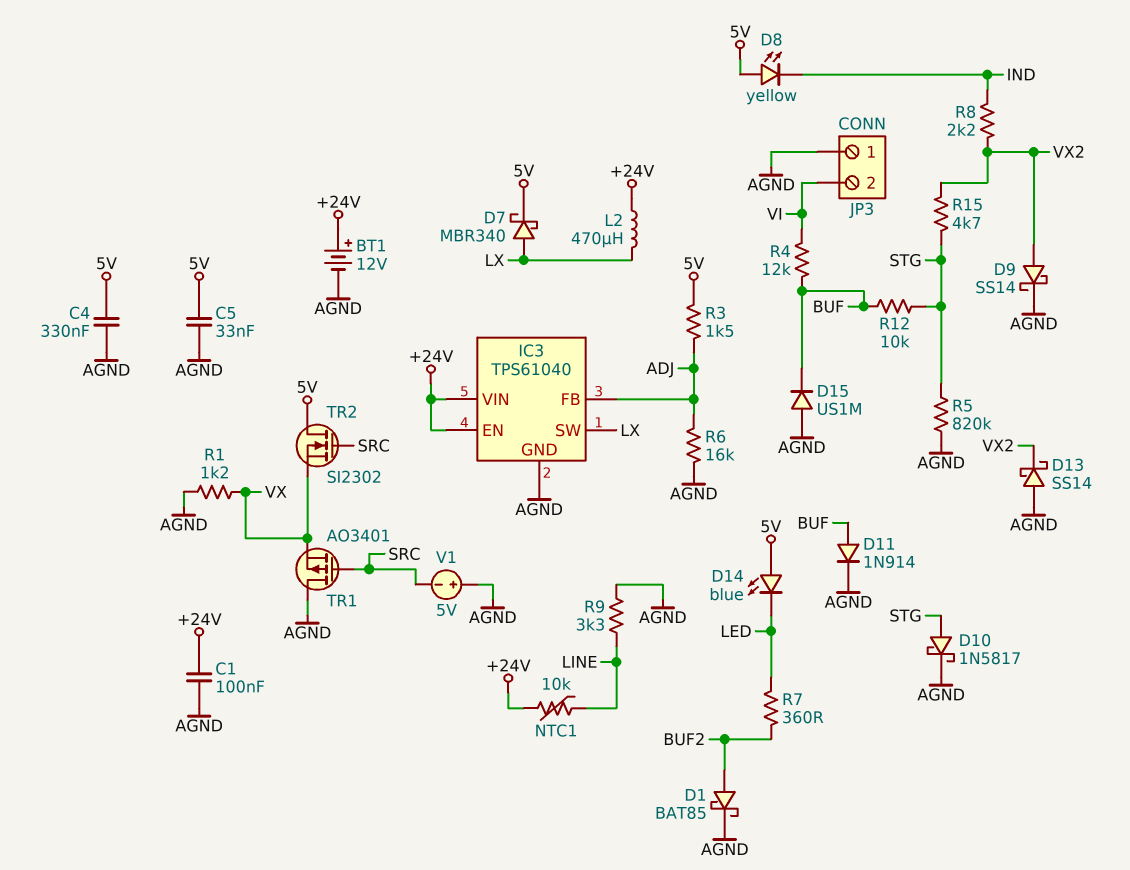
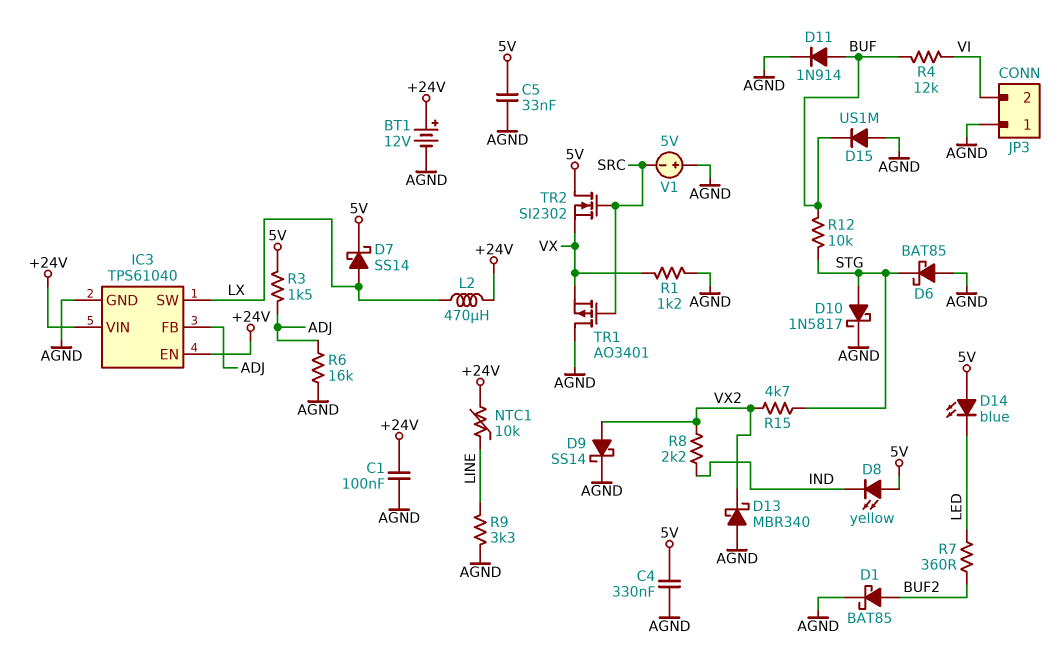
D6: none -> schottky BAT85 (A AGND, K STG)
D7: schottky MBR340 (A LX, K 5V) -> schottky SS14 (A LX, K 5V)
D13: schottky SS14 (A AGND, K VX2) -> schottky MBR340 (A AGND, K VX2)
R5: 820k (AGND, STG) -> none

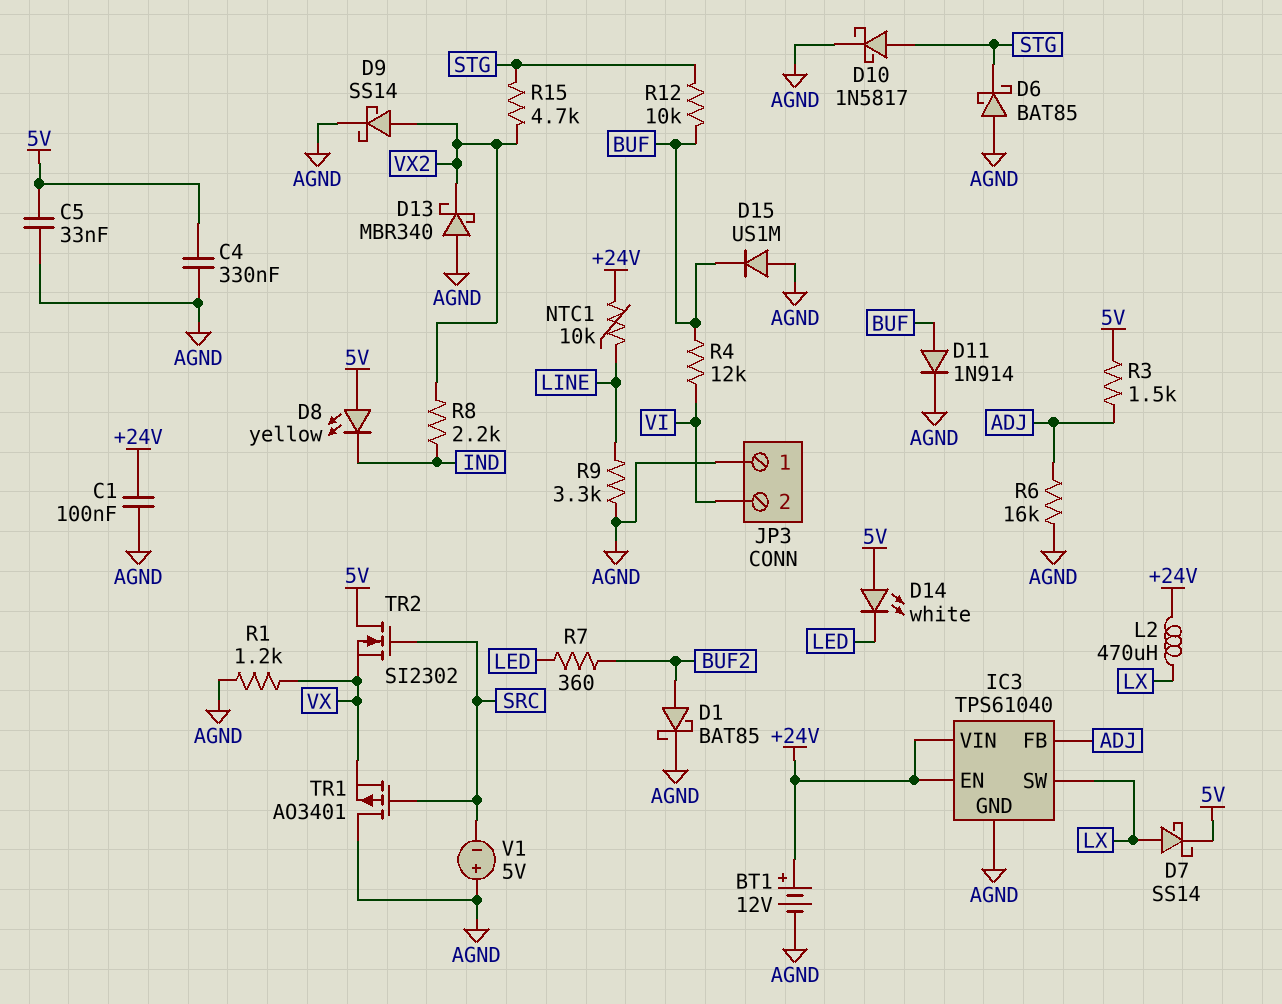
D14: LED blue (A 5V, K LED) -> LED white (A 5V, K LED)

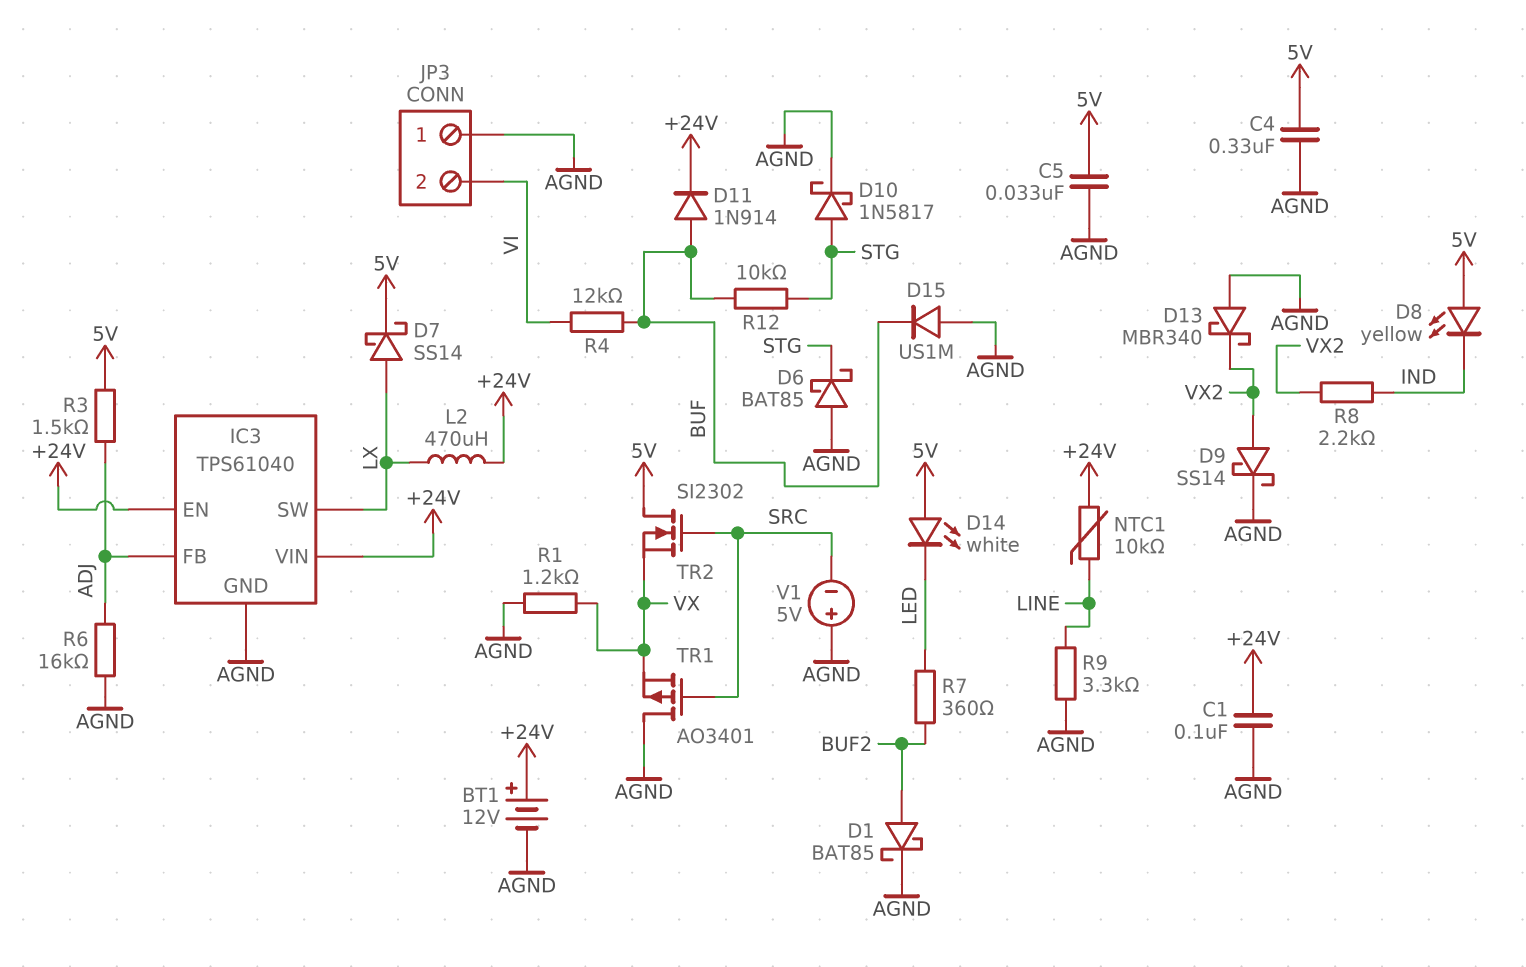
D11: diode 1N914 (A BUF, K AGND) -> diode 1N914 (A BUF, K +24V)
R15: 4.7k (STG, VX2) -> none

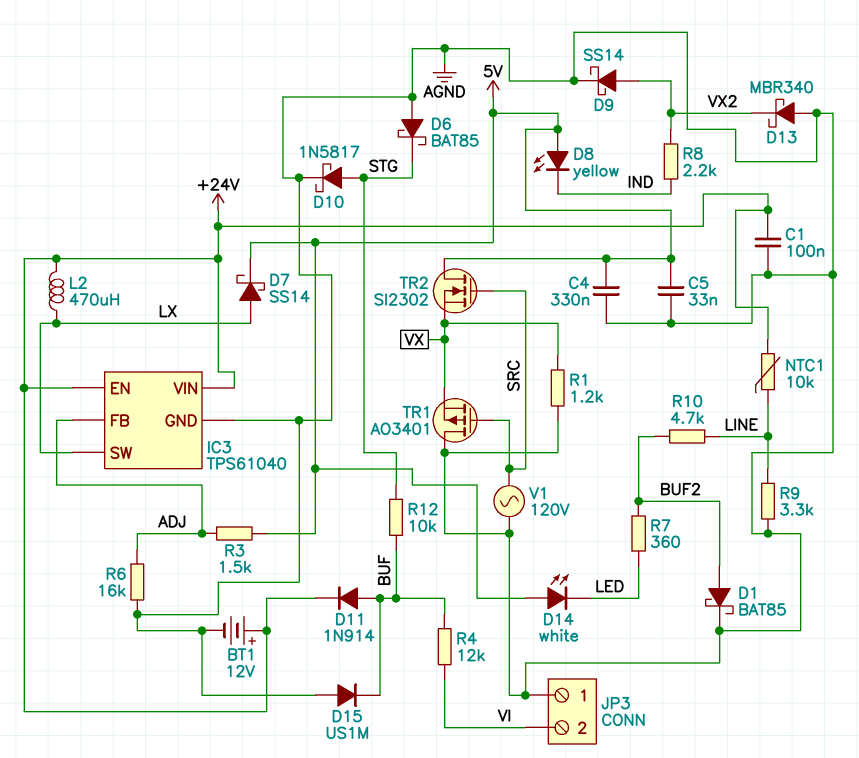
R10: none -> 4.7k (BUF2, LINE)
V1: 5V (plus AGND, minus SRC) -> AC 120V (AGND, SRC)

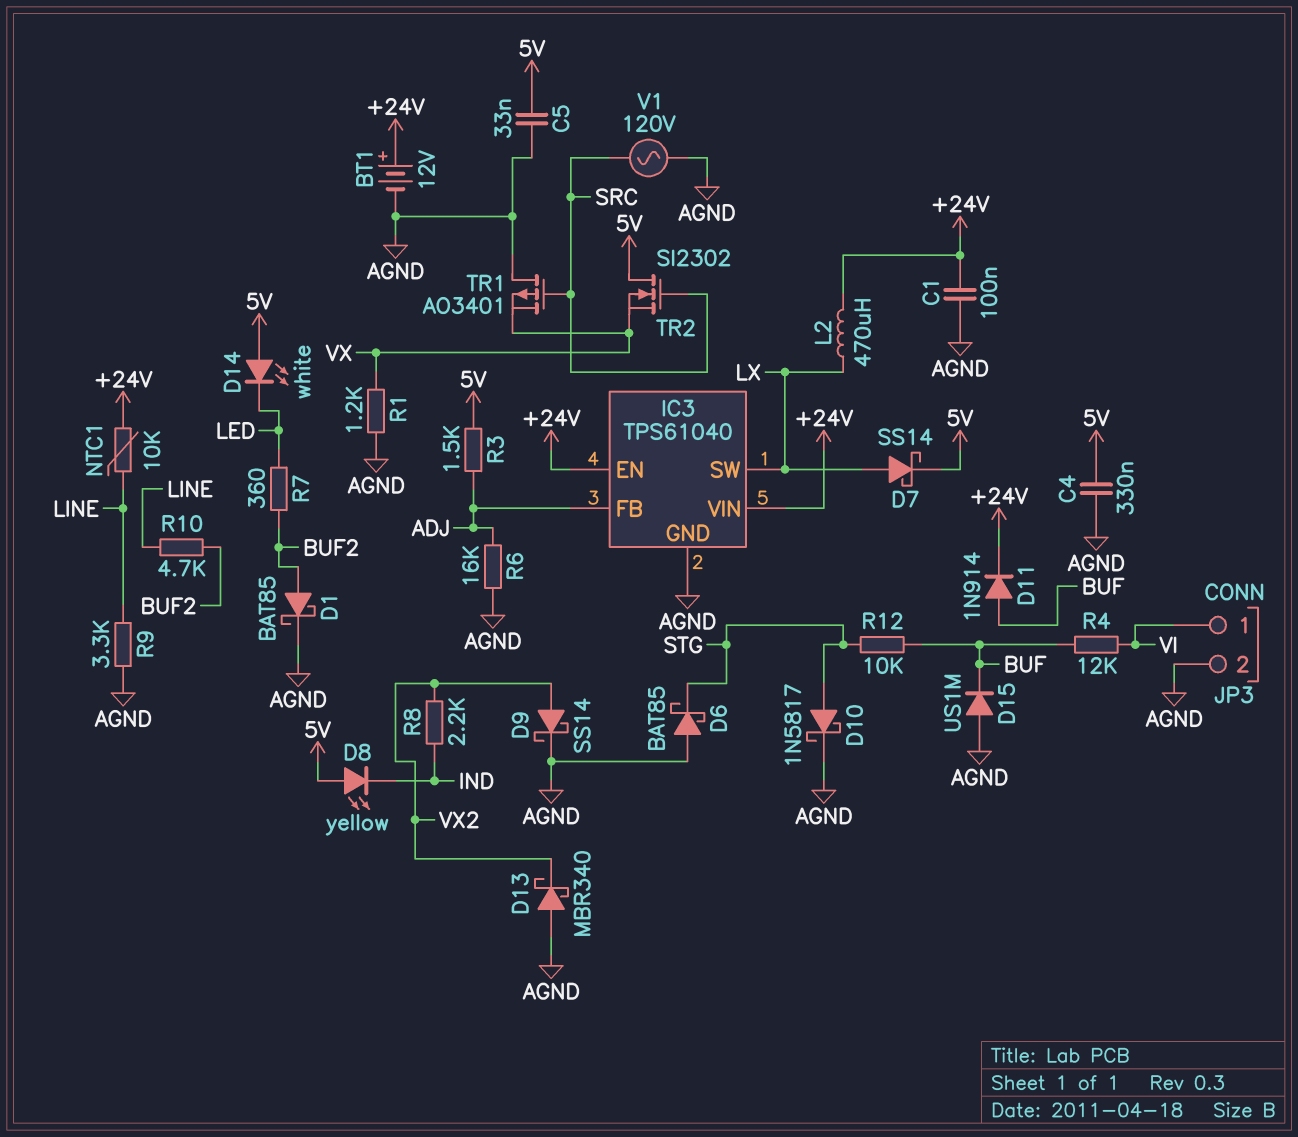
JP3 pin 1: AGND -> VI
JP3 pin 2: VI -> AGND

